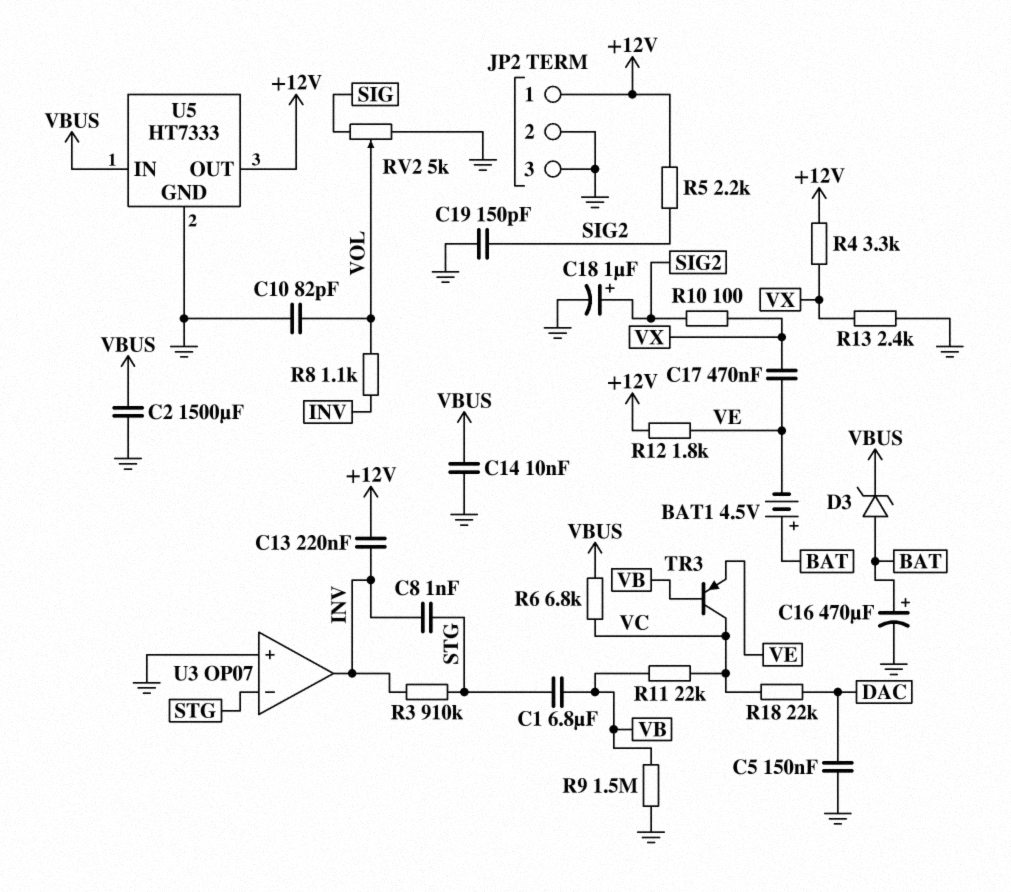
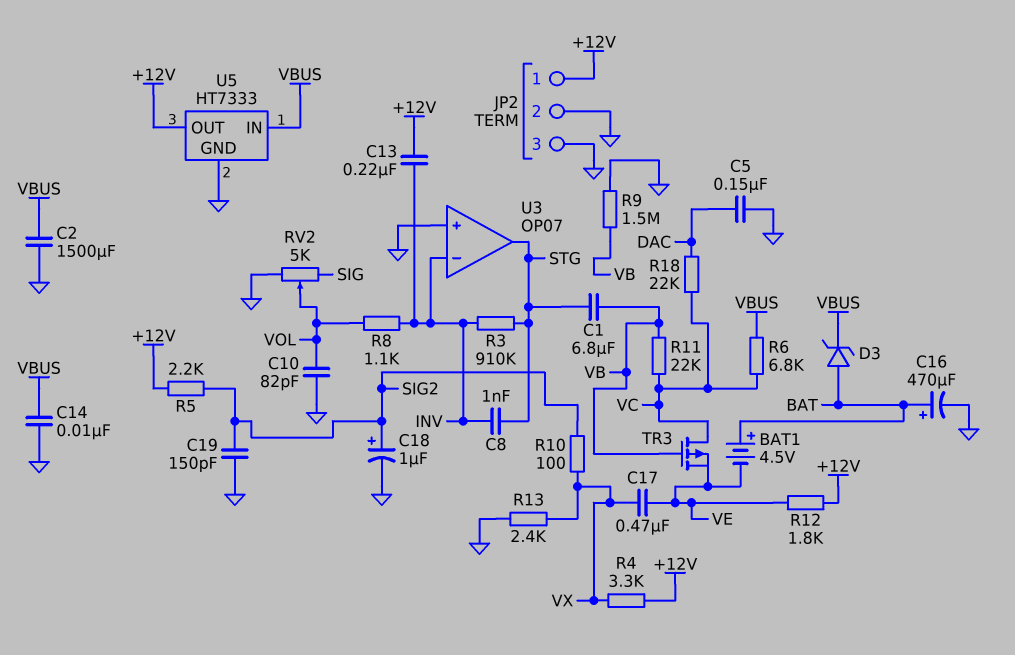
TR3: PNP (B VB, C VC, E VE) -> PMOS (G VB, D VC, S VE)
U3 pin in-: STG -> INV
U3 pin out: INV -> STG

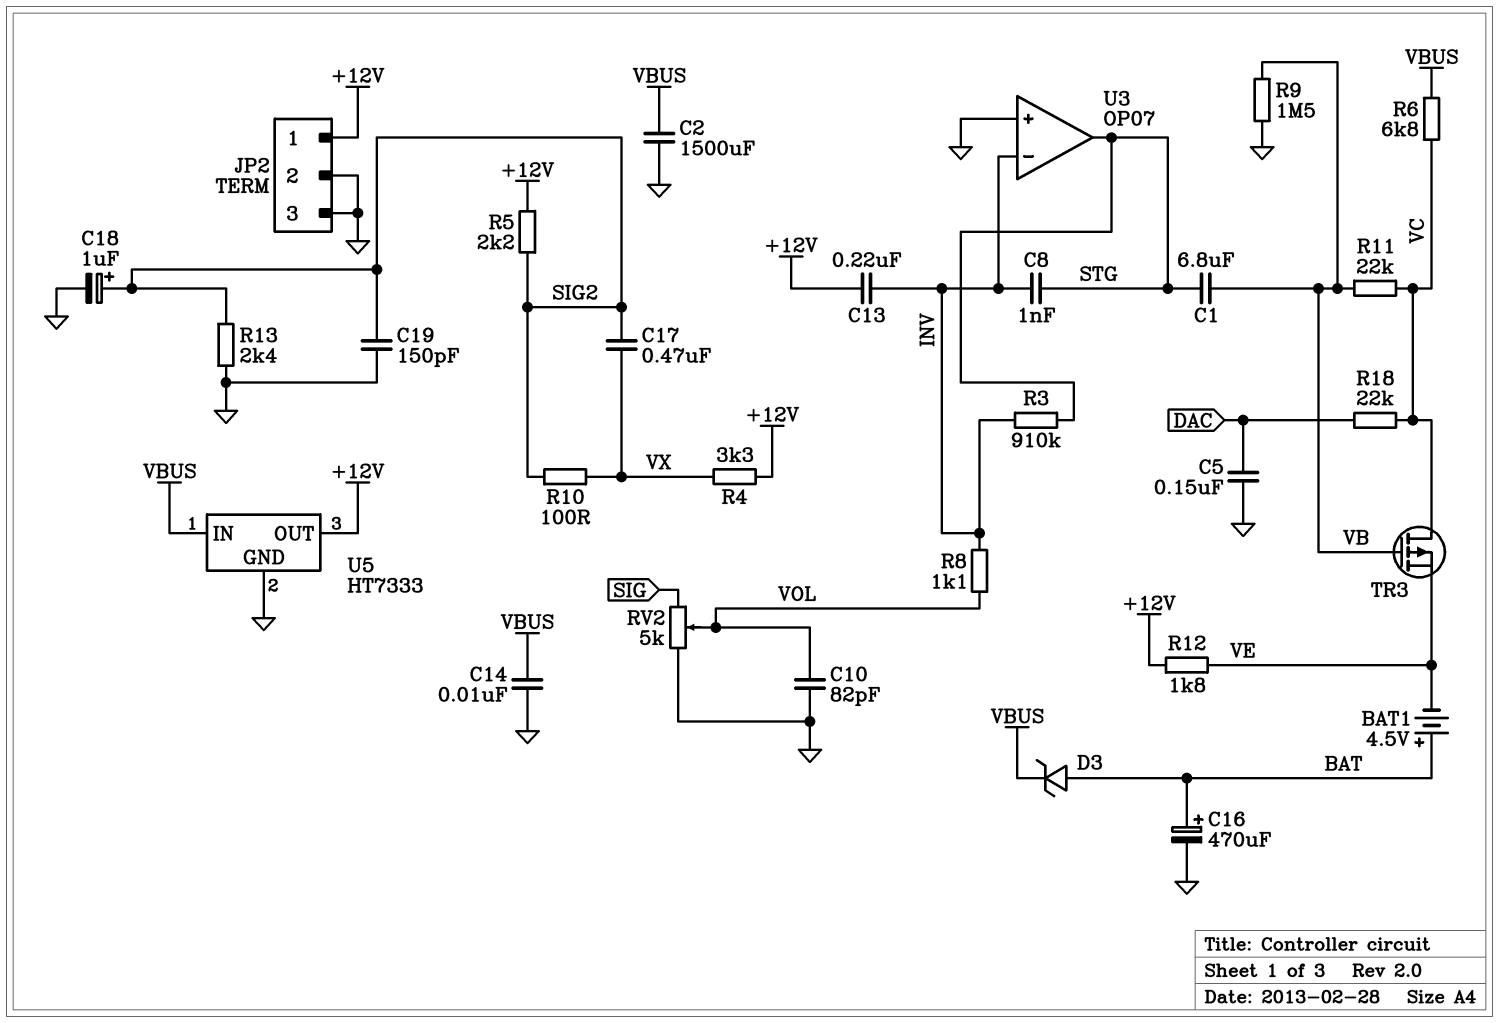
C17: 470nF (VE, VX) -> 470nF (SIG2, VX)
R13: 2.4k (GND, VX) -> 2.4k (GND, SIG2)

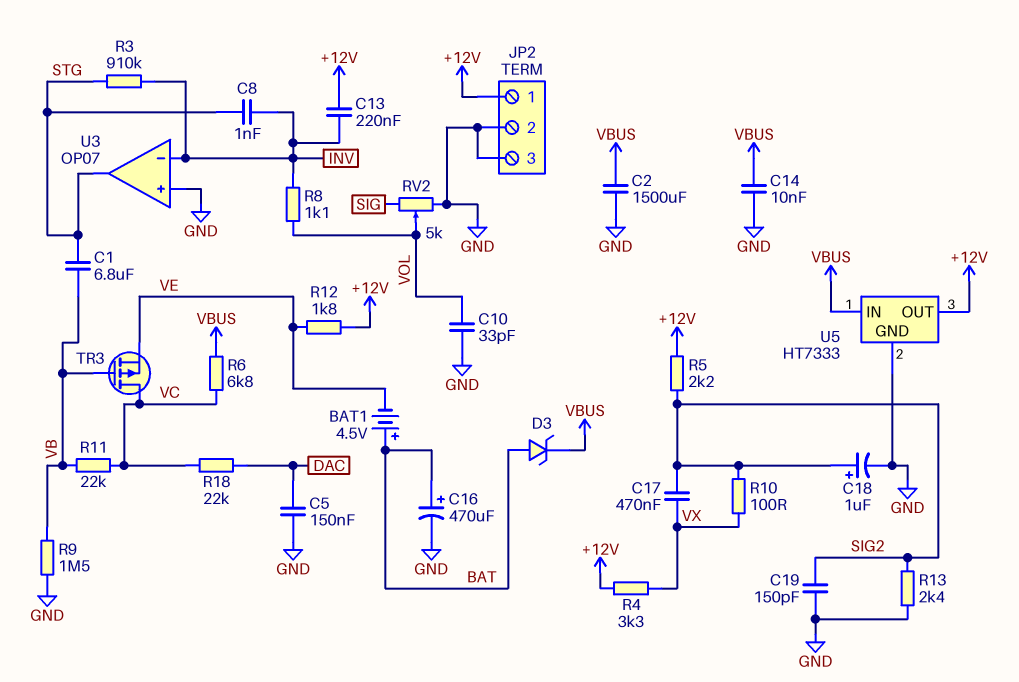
C10: 82pF (GND, VOL) -> 33pF (GND, VOL)

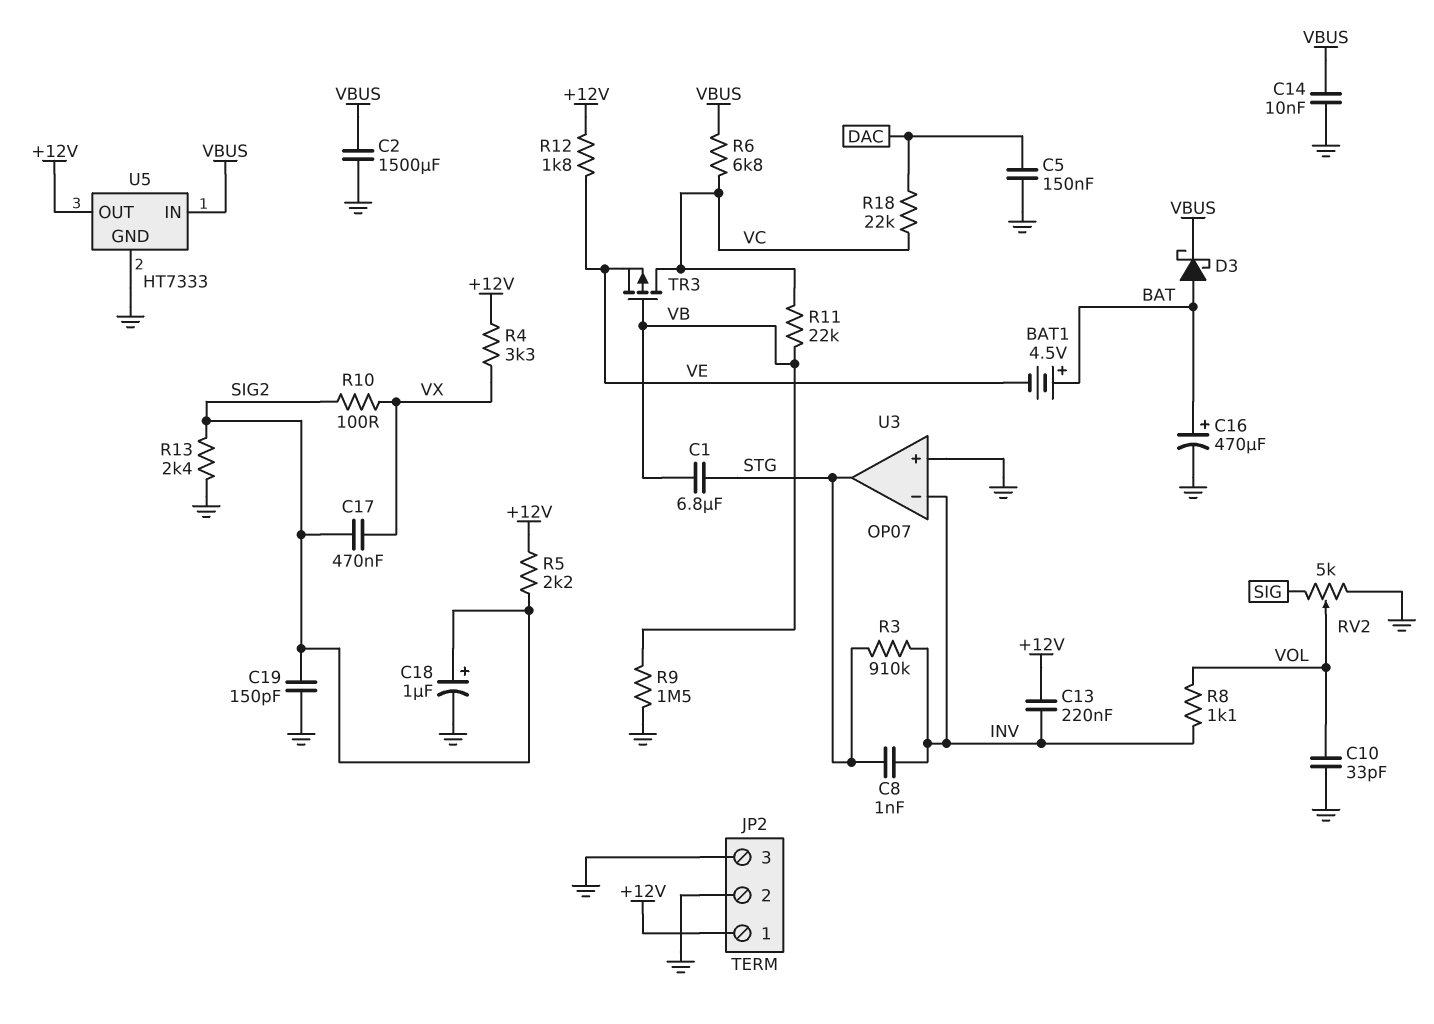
D3: zener (A BAT, K VBUS) -> schottky (A BAT, K VBUS)

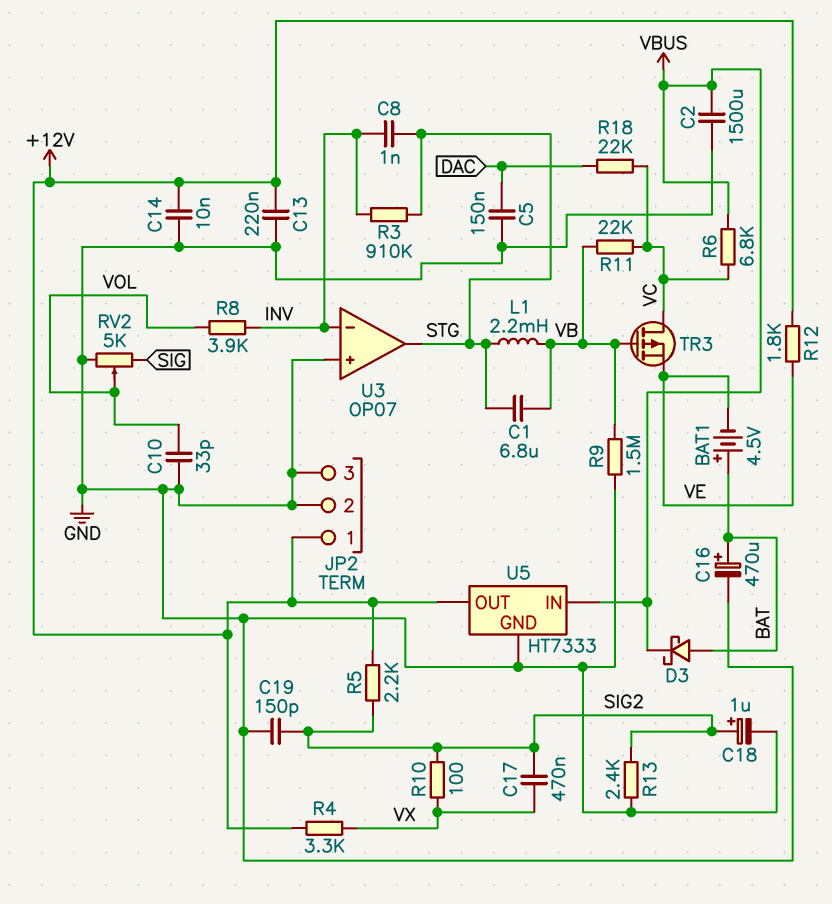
C13: 220nF (+12V, INV) -> 220nF (+12V, GND)
C14: 10nF (GND, VBUS) -> 10nF (+12V, GND)
L1: none -> 2.2mH (STG, VB)
R8: 1.1k (INV, VOL) -> 3.9k (INV, VOL)

